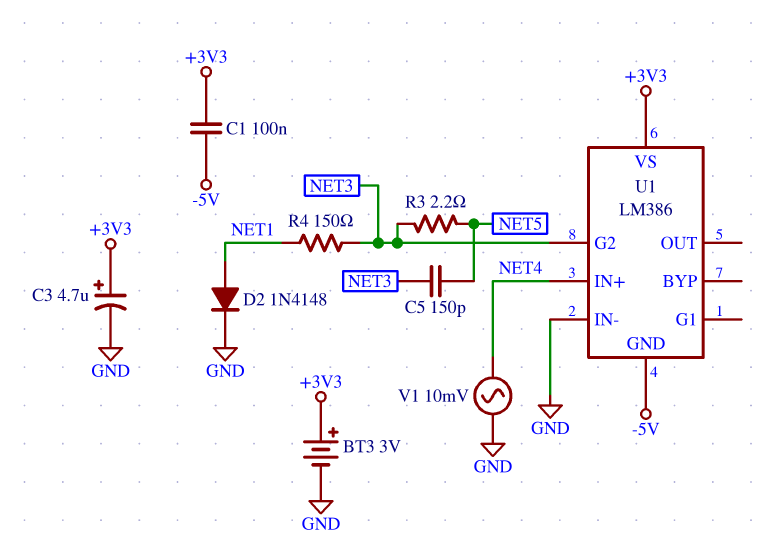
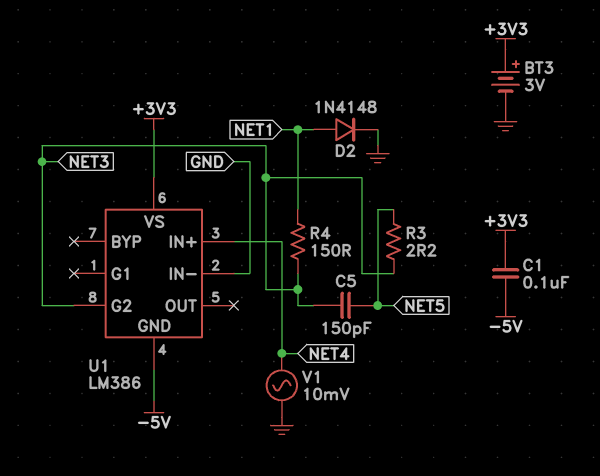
C3: 4.7uF (plus +3V3, minus GND) -> none

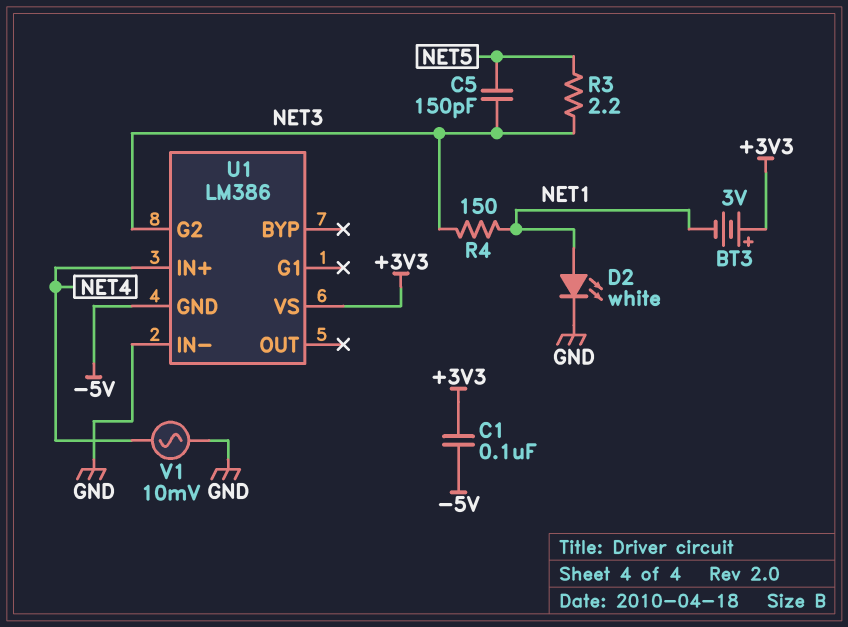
BT3: 3V (plus +3V3, minus GND) -> 3V (plus +3V3, minus NET1)
D2: diode 1N4148 (A NET1, K GND) -> LED white (A NET1, K GND)

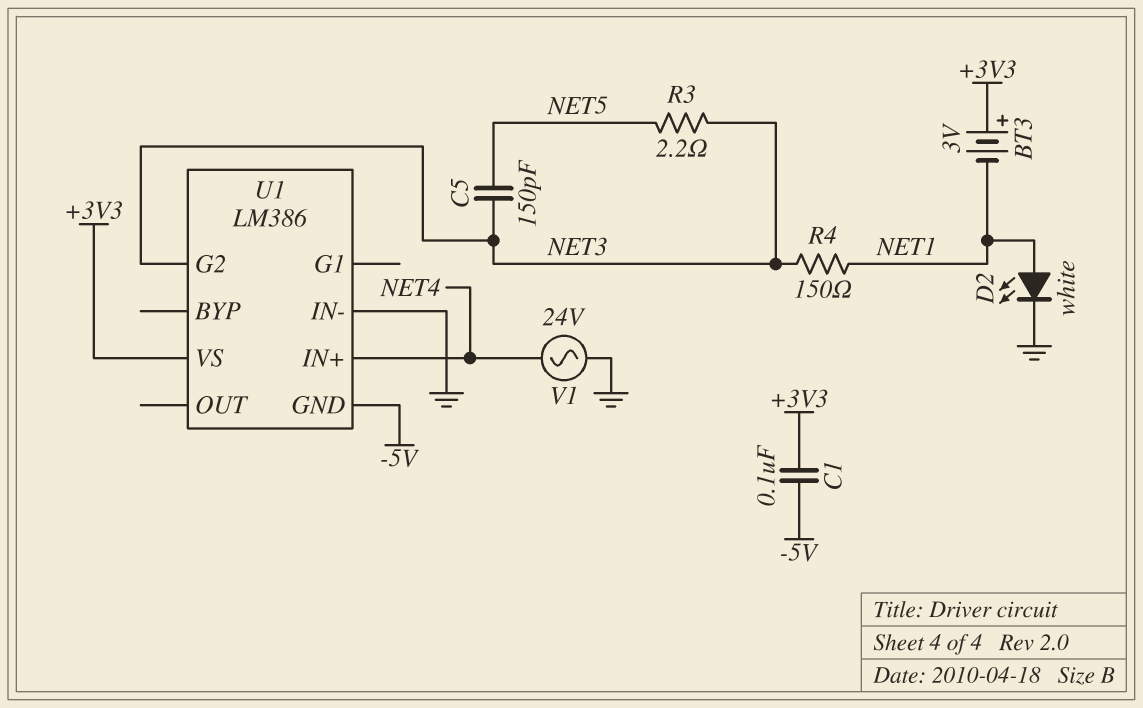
V1: AC 10mV (GND, NET4) -> AC 24V (GND, NET4)

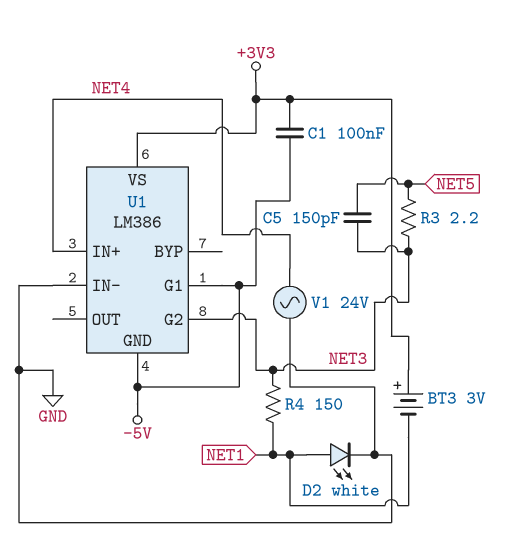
U1 pin G1: none -> -5V

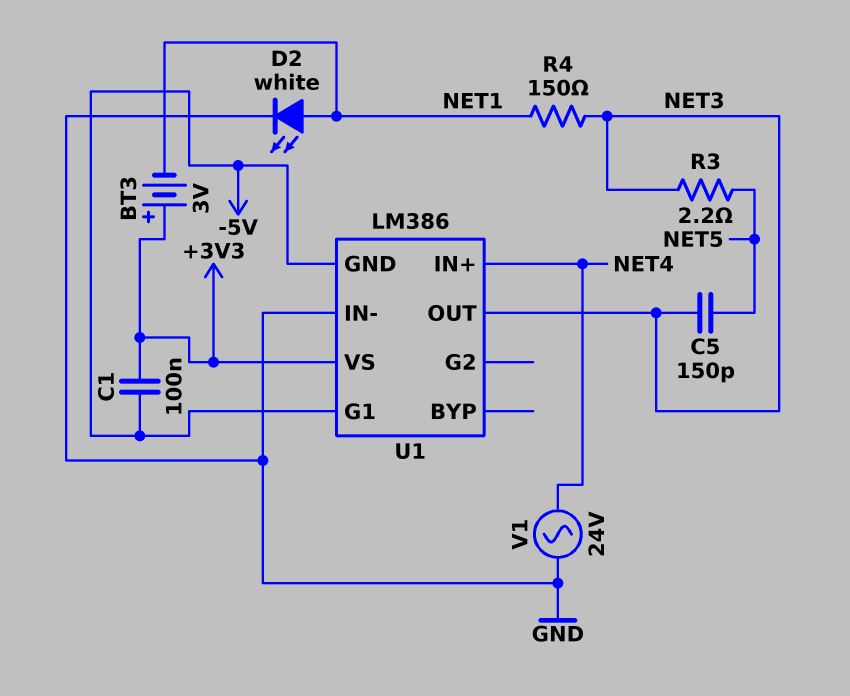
U1 pin G2: NET3 -> none
U1 pin OUT: none -> NET3

